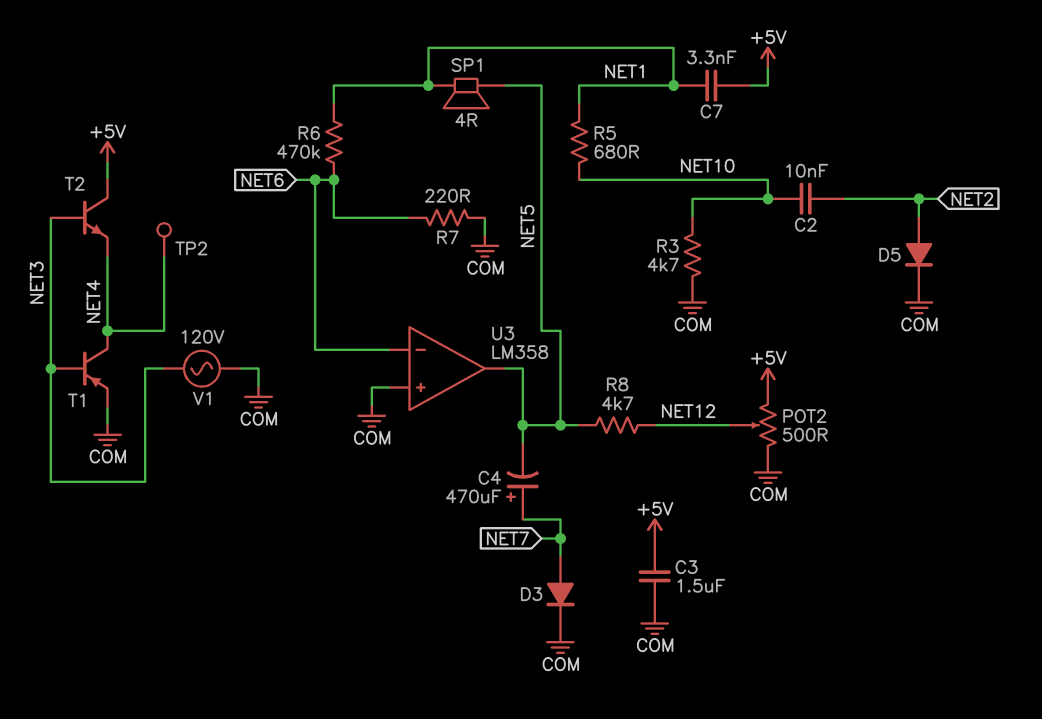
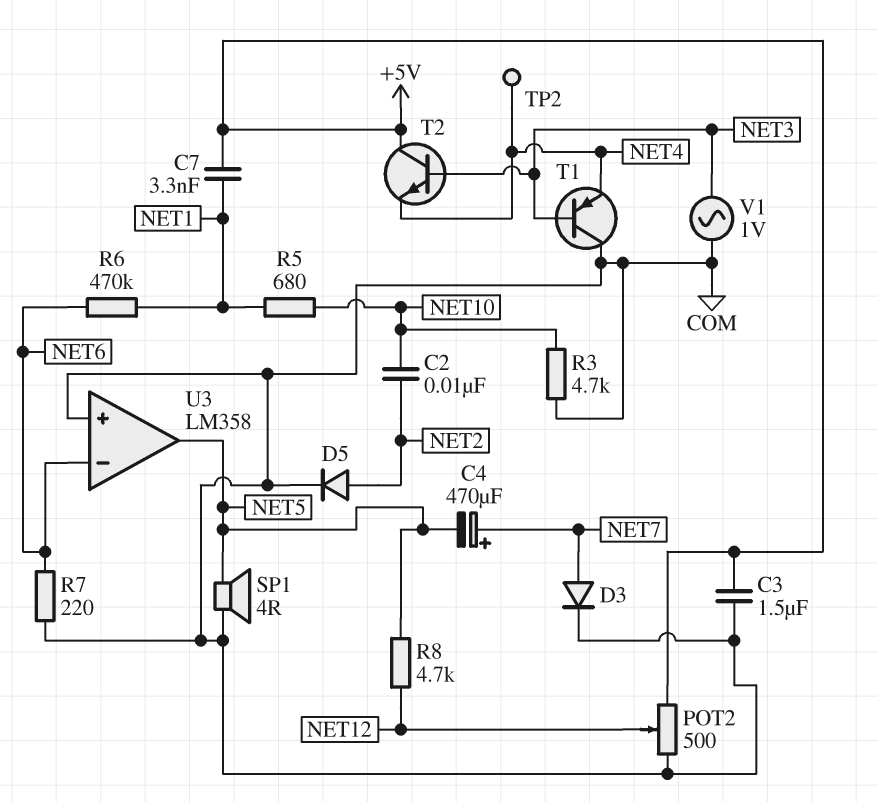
SP1: speaker 4R (NET1, NET5) -> speaker 4R (COM, NET5)
T1: PNP (B NET3, C NET4, E COM) -> PNP (B NET3, C COM, E NET4)
V1: AC 120V (COM, NET3) -> AC 1V (COM, NET3)

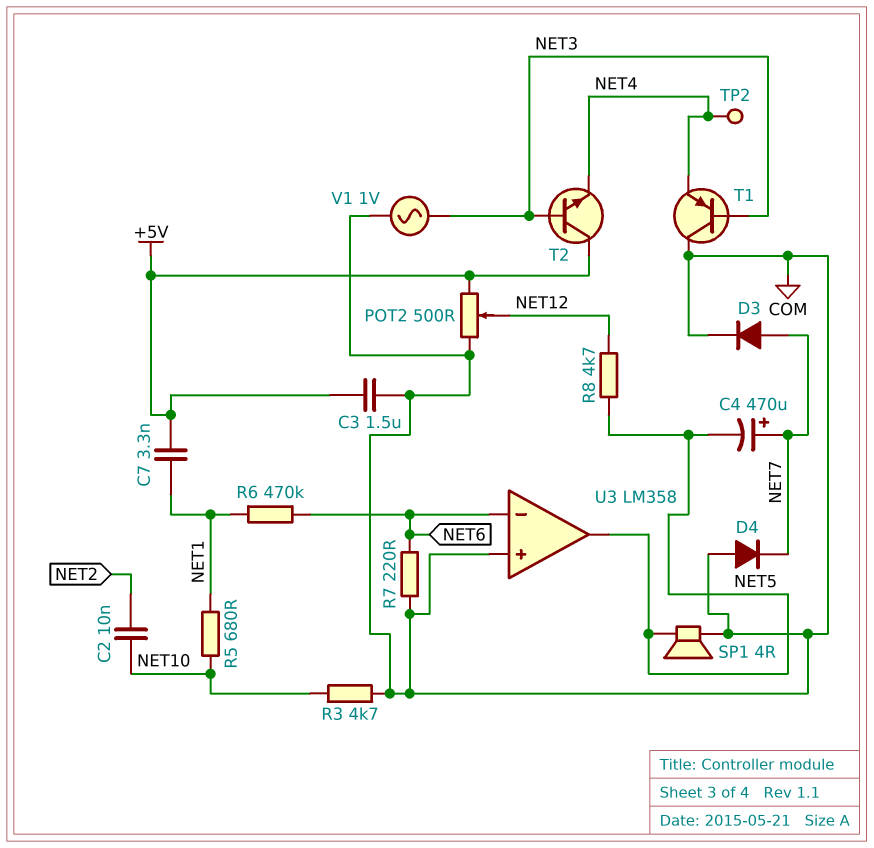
D4: none -> diode (A COM, K NET7)
D5: diode (A NET2, K COM) -> none

